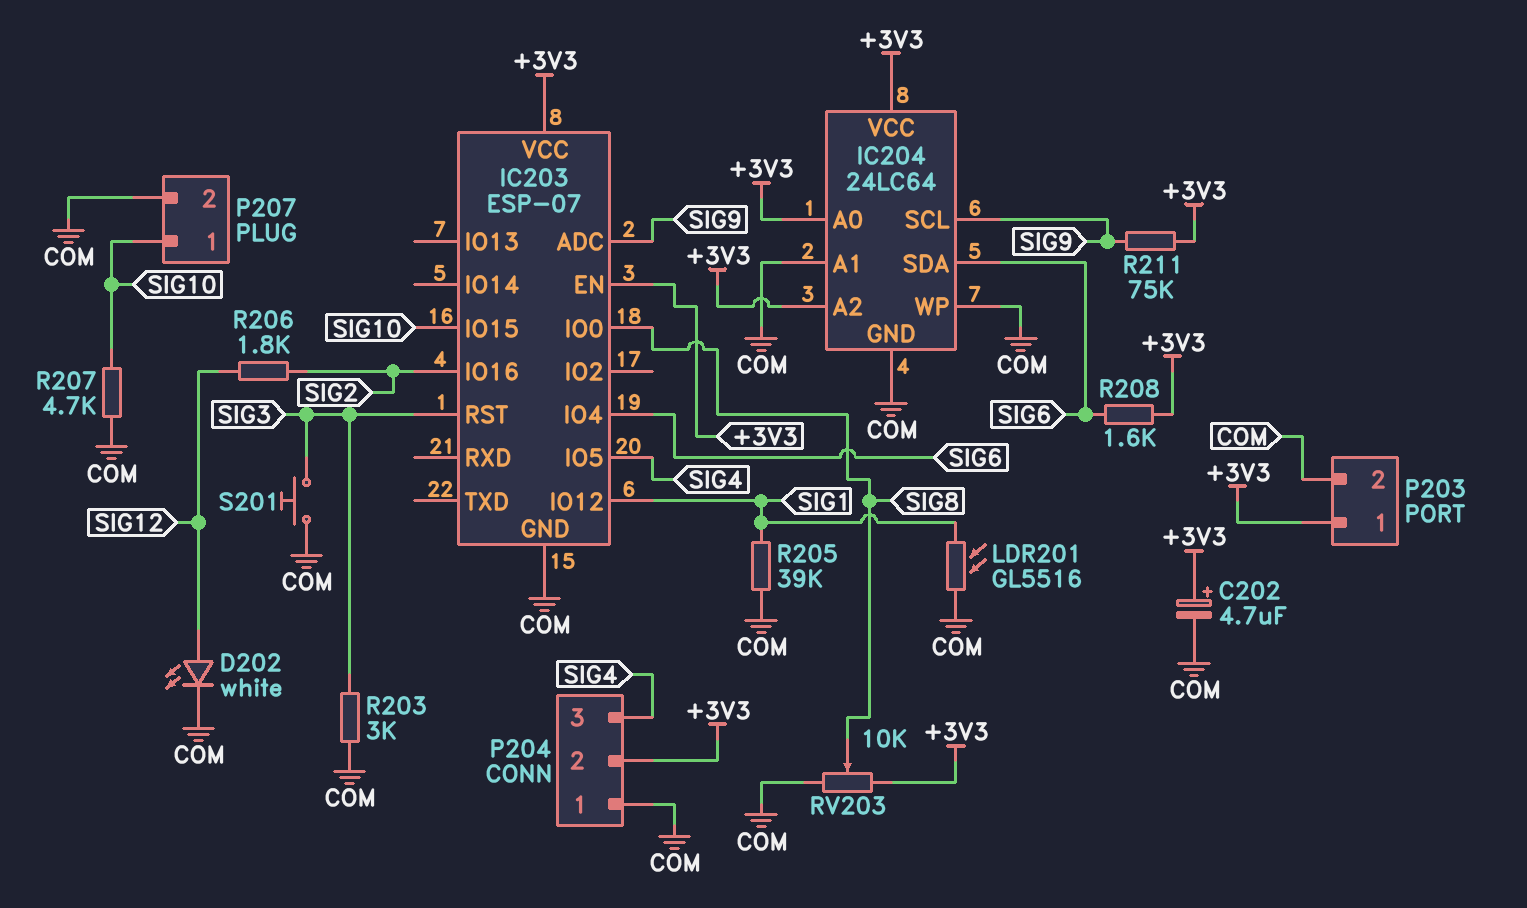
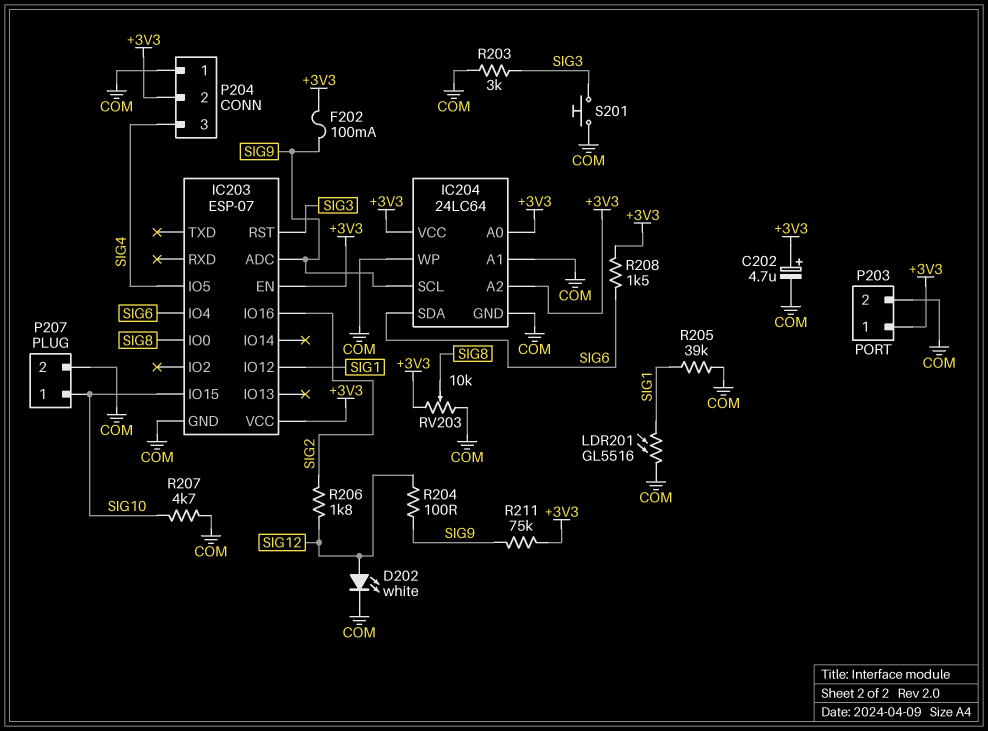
F202: none -> 100mA (+3V3, SIG9)
R204: none -> 100 (SIG9, SIG12)
R208: 1.6k (+3V3, SIG6) -> 1.5k (+3V3, SIG6)

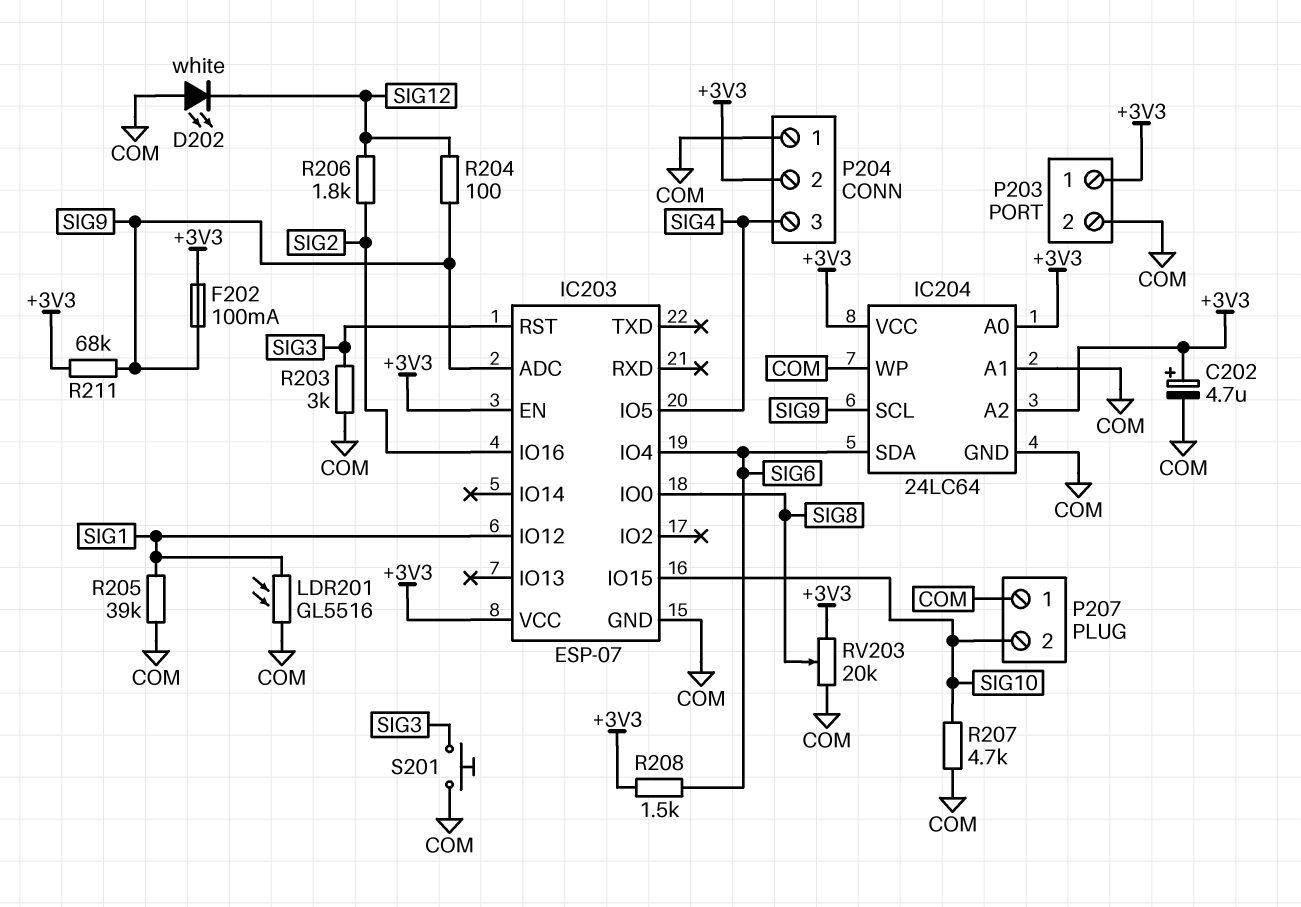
D202: LED white (A SIG12, K COM) -> LED white (A COM, K SIG12)
P207 pin 1: SIG10 -> COM
P207 pin 2: COM -> SIG10
R211: 75k (+3V3, SIG9) -> 68k (+3V3, SIG9)
RV203: 10k (+3V3, COM, wiper SIG8) -> 20k (+3V3, COM, wiper SIG8)

